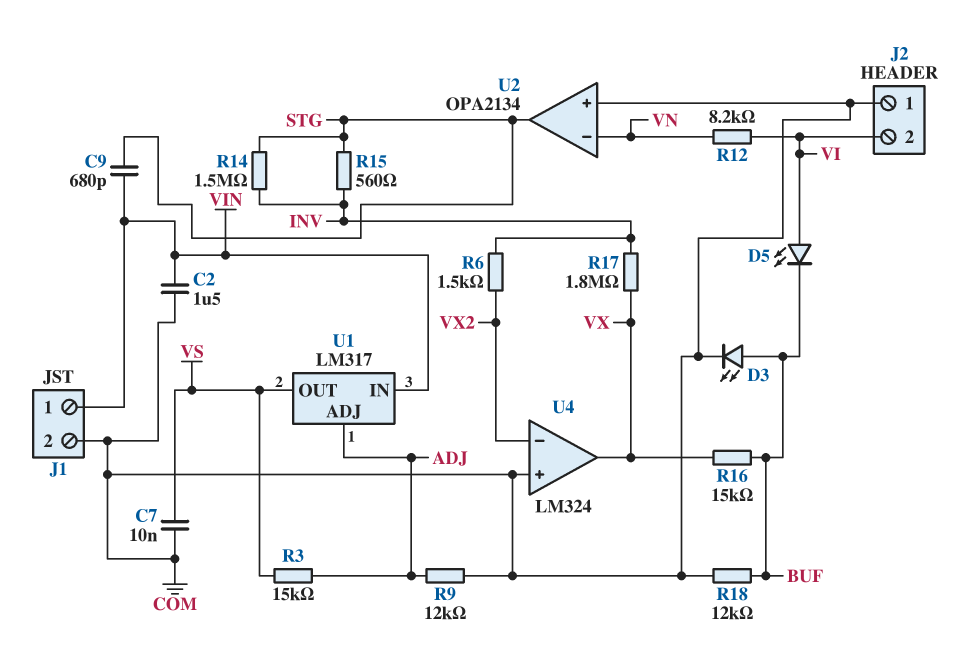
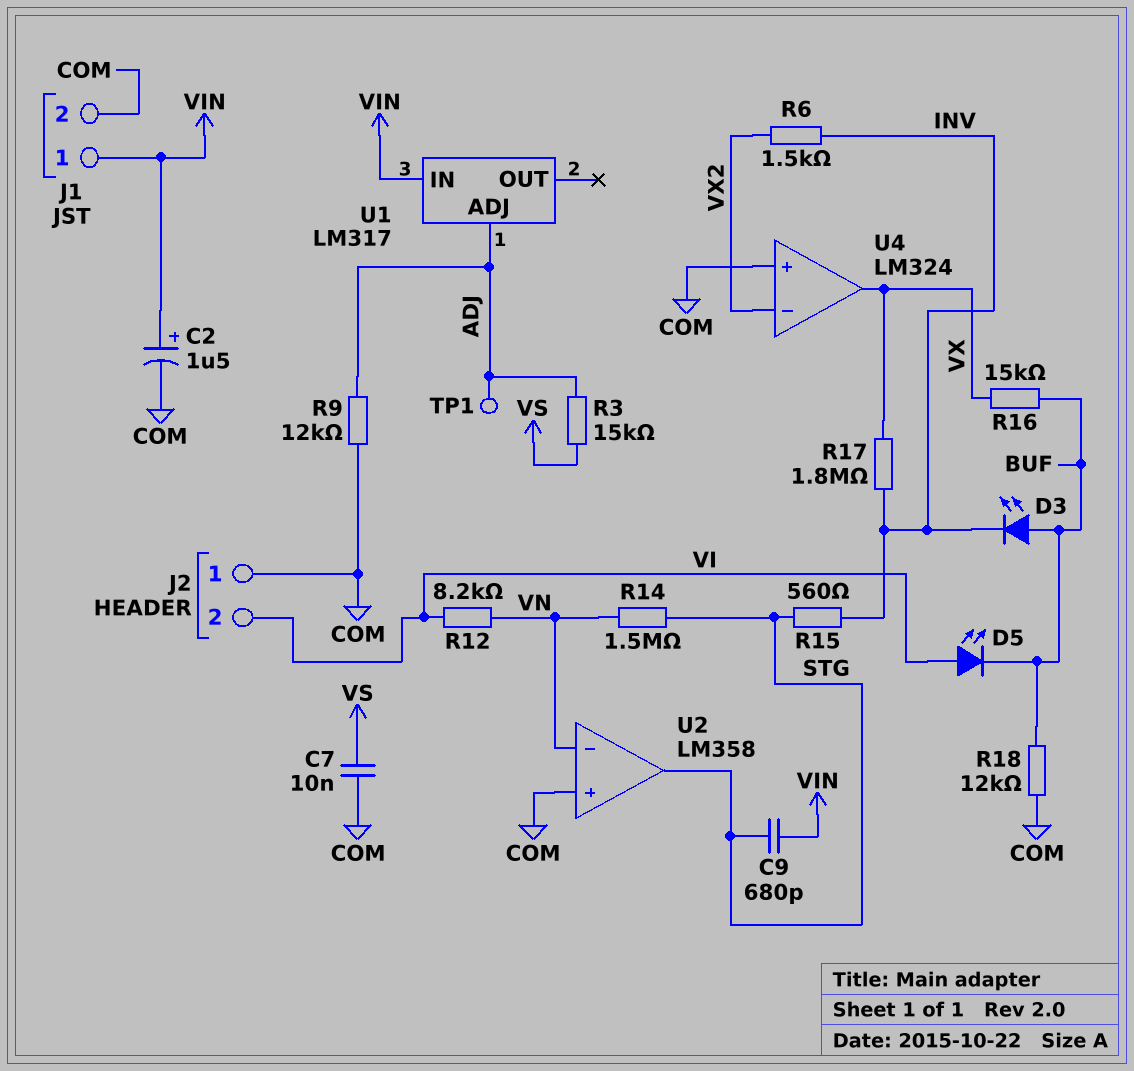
C2: 1.5uF (COM, VIN) -> 1.5uF (plus VIN, minus COM)
D3: LED (A BUF, K COM) -> LED (A BUF, K INV)
R14: 1.5M (INV, STG) -> 1.5M (STG, VN)
TP1: none -> test point (ADJ)
U1 pin OUT: VS -> none
U2: OPA2134 -> LM358

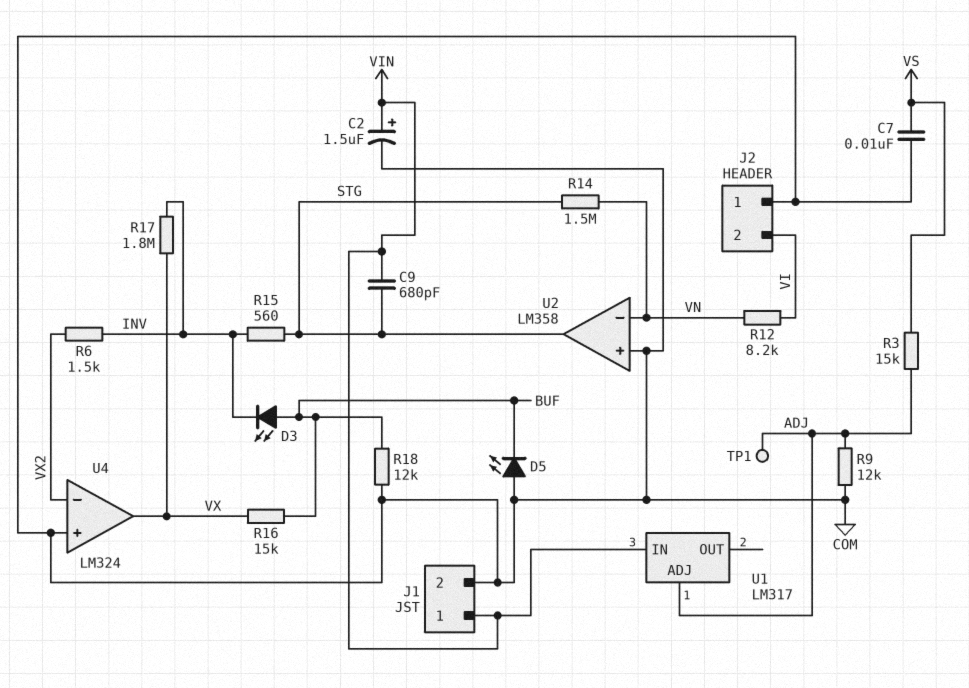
D5: LED (A VI, K BUF) -> LED (A COM, K BUF)

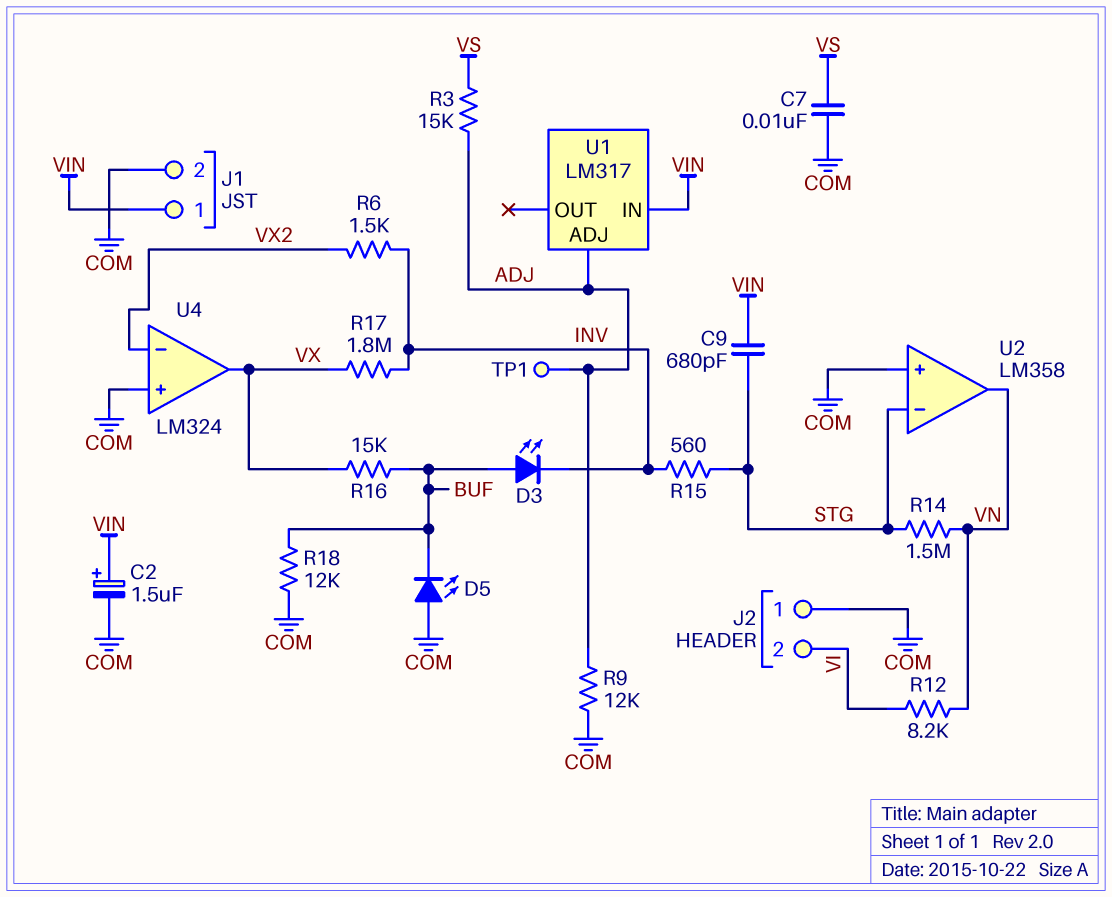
U2 pin in-: VN -> STG
U2 pin out: STG -> VN

